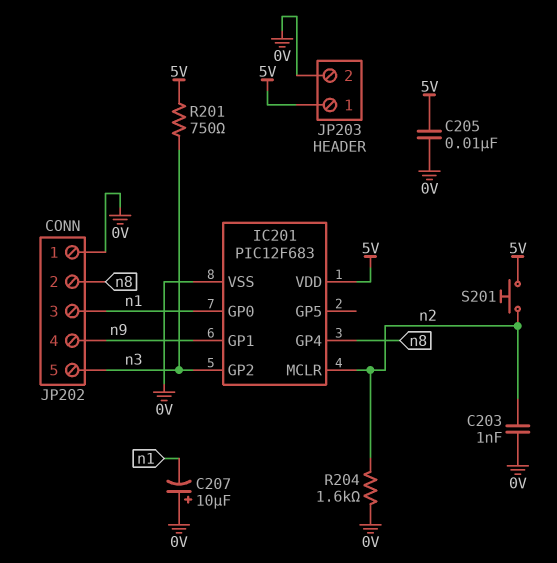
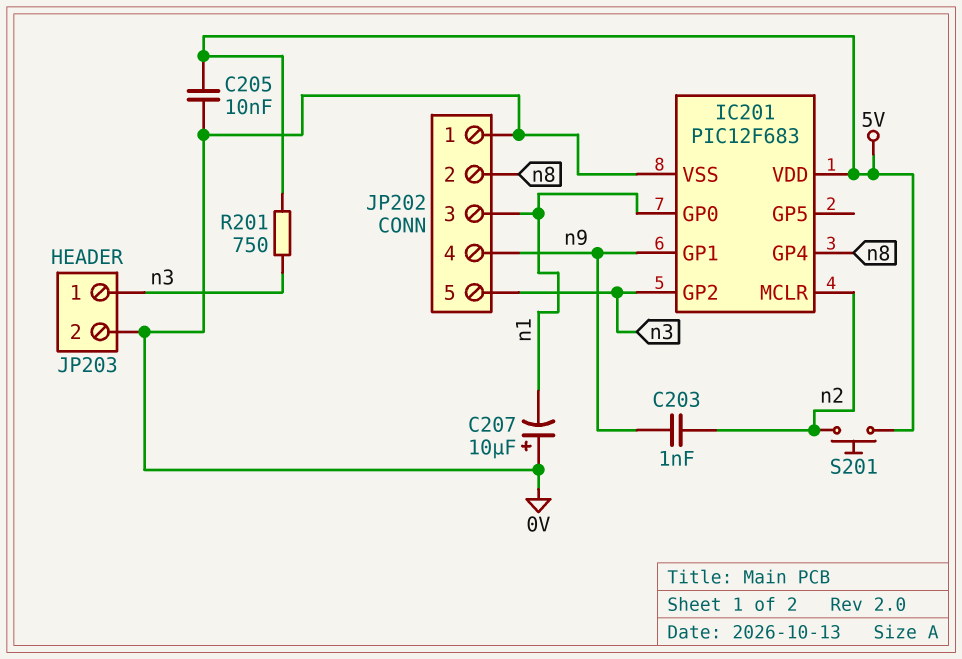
C203: 1nF (0V, n2) -> 1nF (n2, n9)
JP203 pin 1: 5V -> n3
R204: 1.6k (0V, n2) -> none

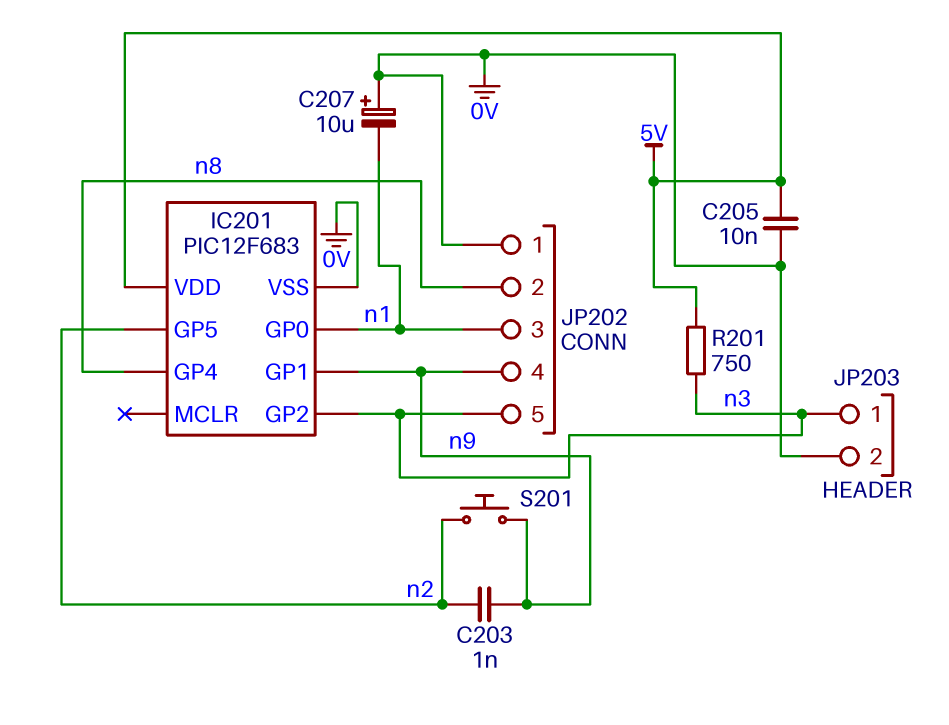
IC201 pin GP5: none -> n2
IC201 pin MCLR: n2 -> none
S201: button (5V, n2) -> button (n2, n9)

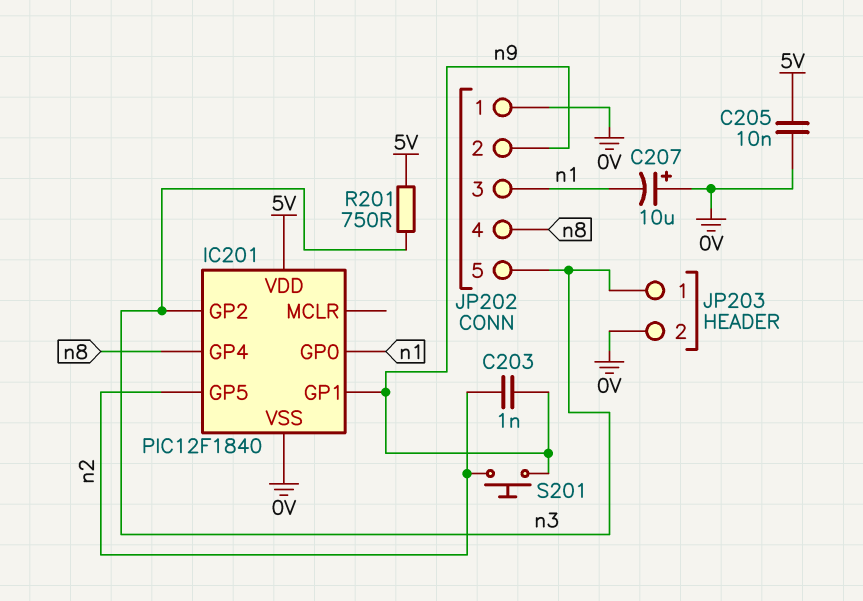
IC201: PIC12F683 -> PIC12F1840
JP202 pin 2: n8 -> n9
JP202 pin 4: n9 -> n8

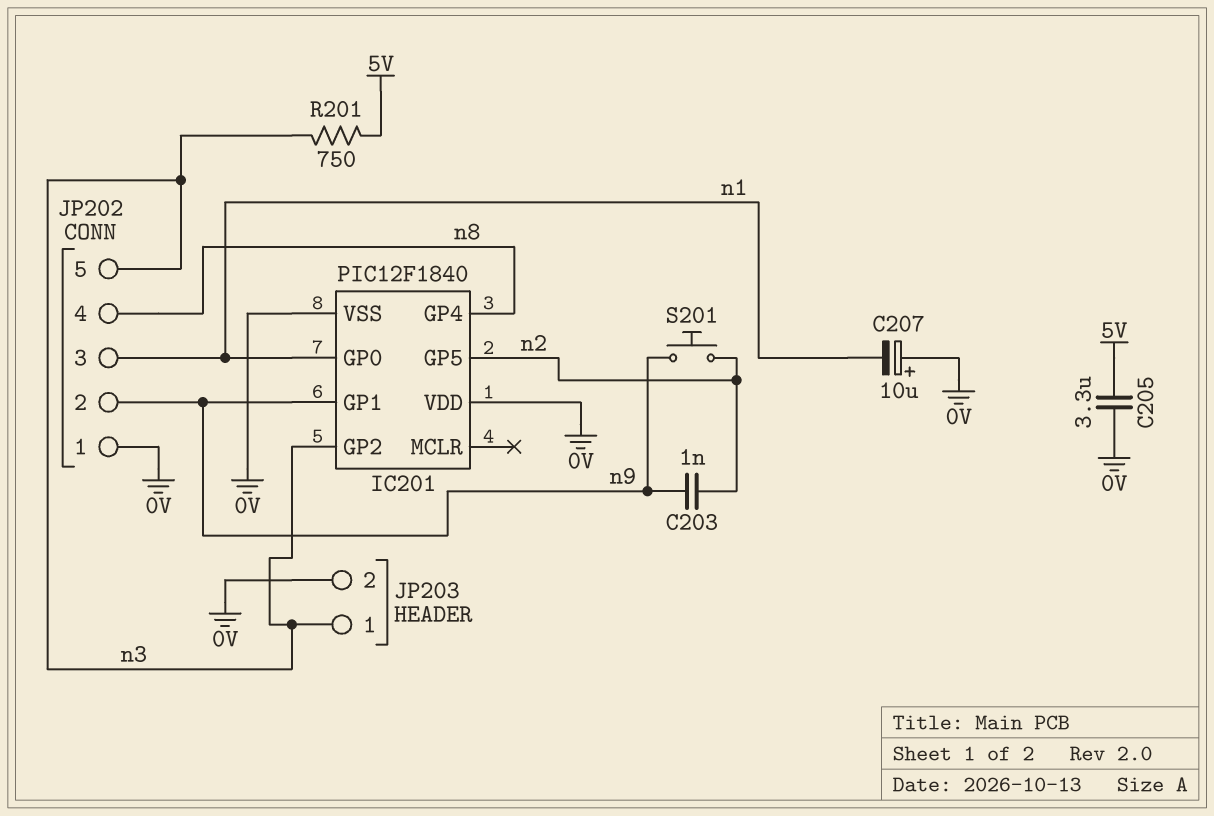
C205: 10nF (0V, 5V) -> 3.3uF (0V, 5V)
IC201 pin VDD: 5V -> 0V

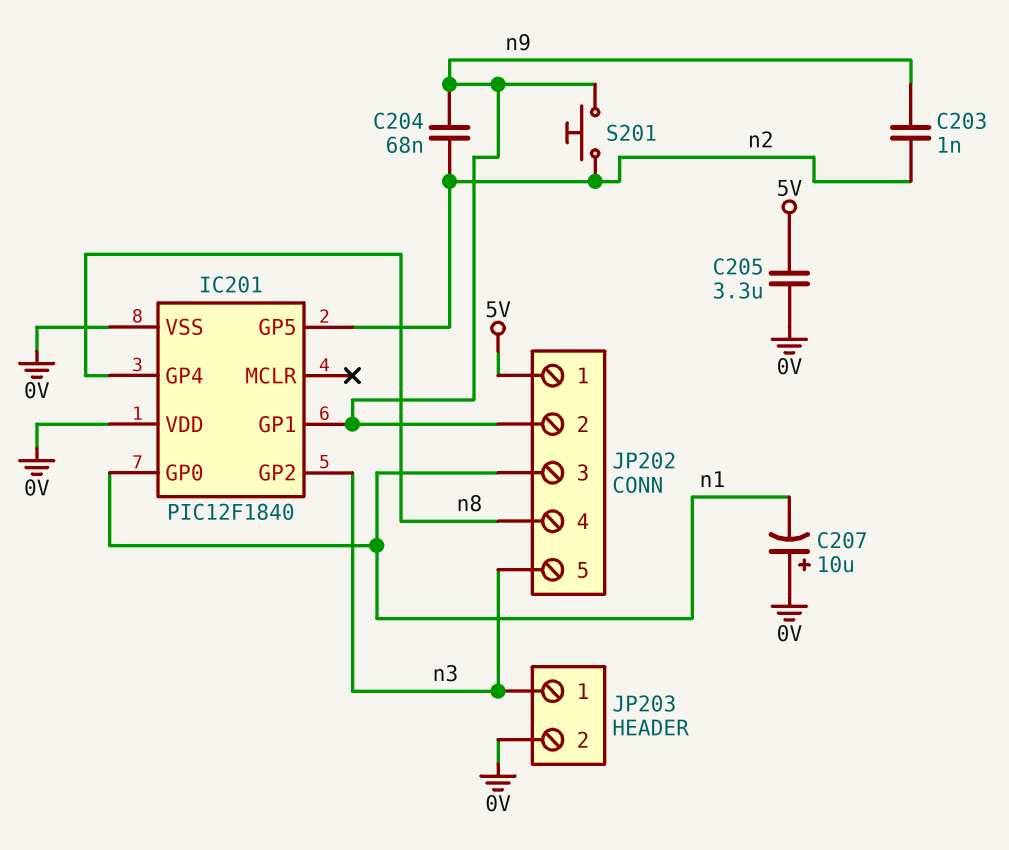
C204: none -> 68nF (n2, n9)
JP202 pin 1: 0V -> 5V
R201: 750 (5V, n3) -> none

